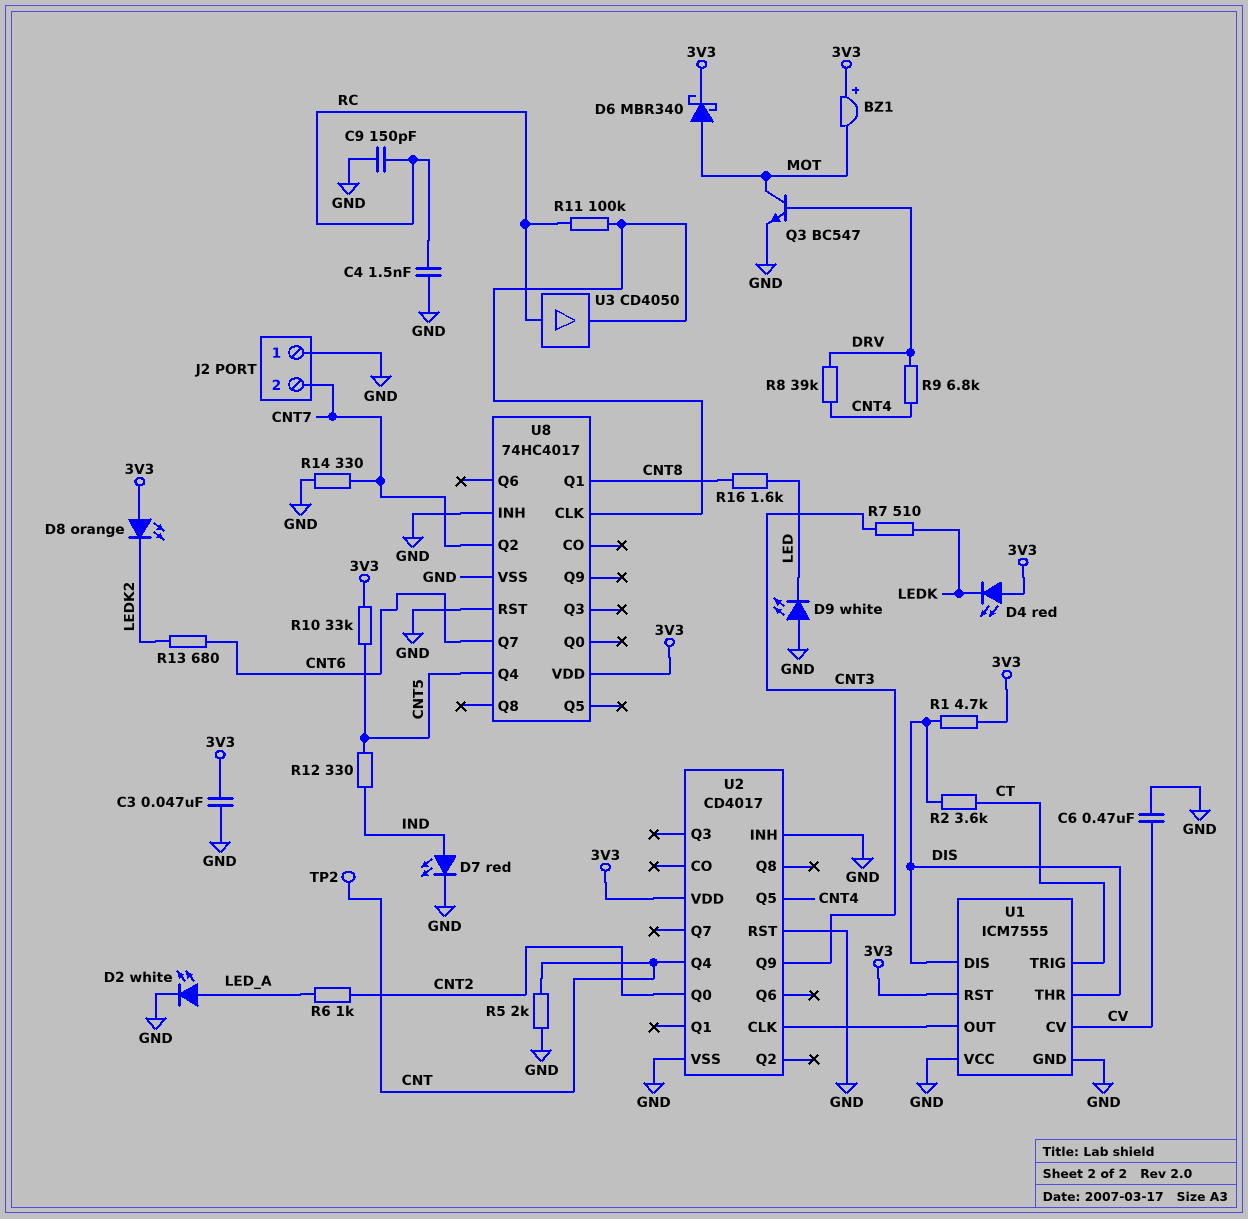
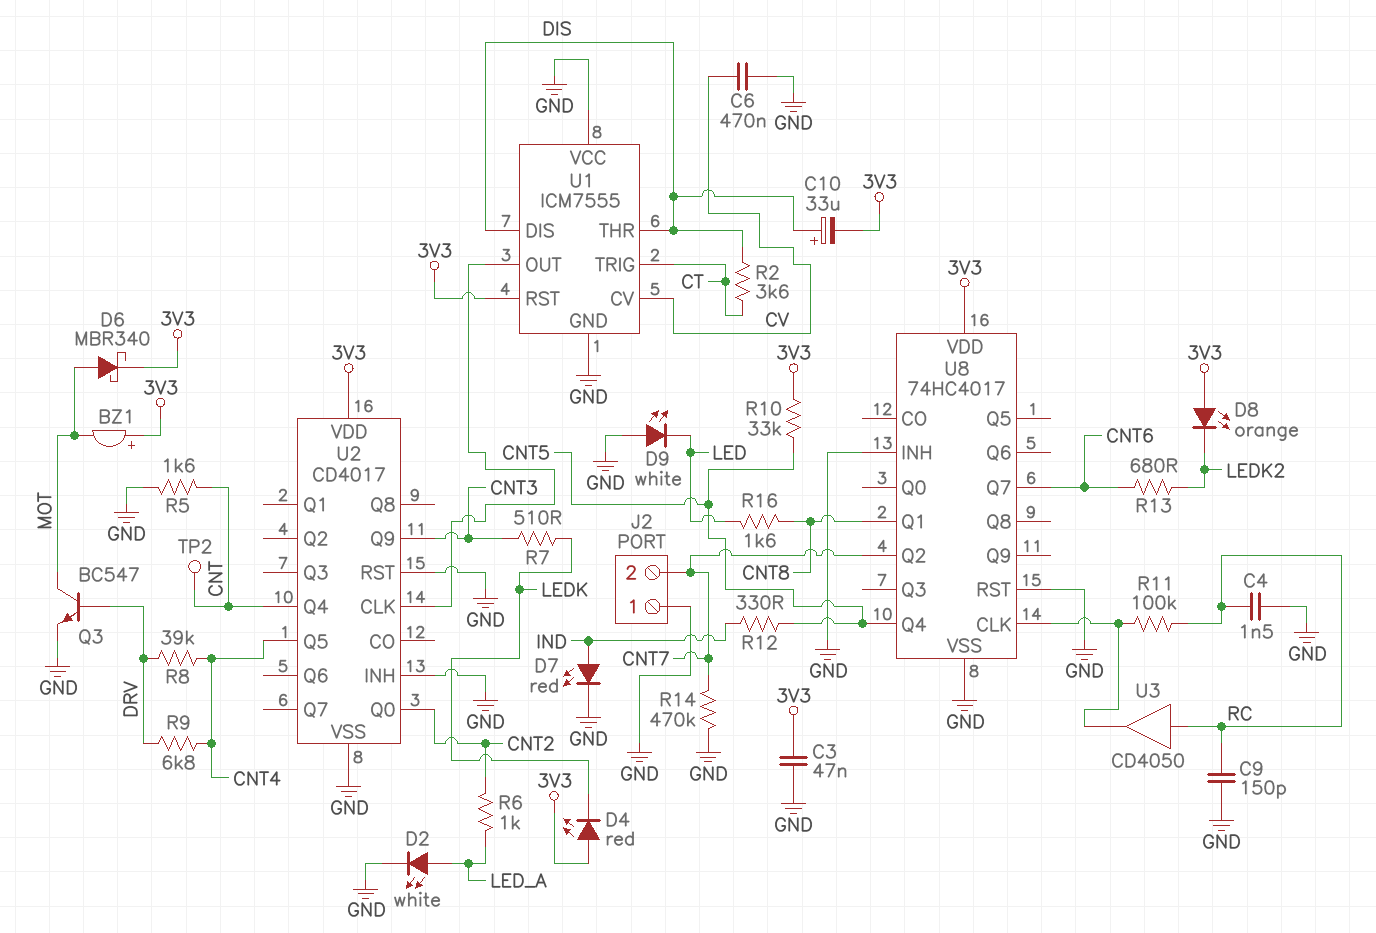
C10: none -> 33uF (plus DIS, minus 3V3)
R1: 4.7k (3V3, DIS) -> none
R5: 2k (CNT, GND) -> 1.6k (CNT, GND)
R14: 330 (CNT7, GND) -> 470k (CNT7, GND)

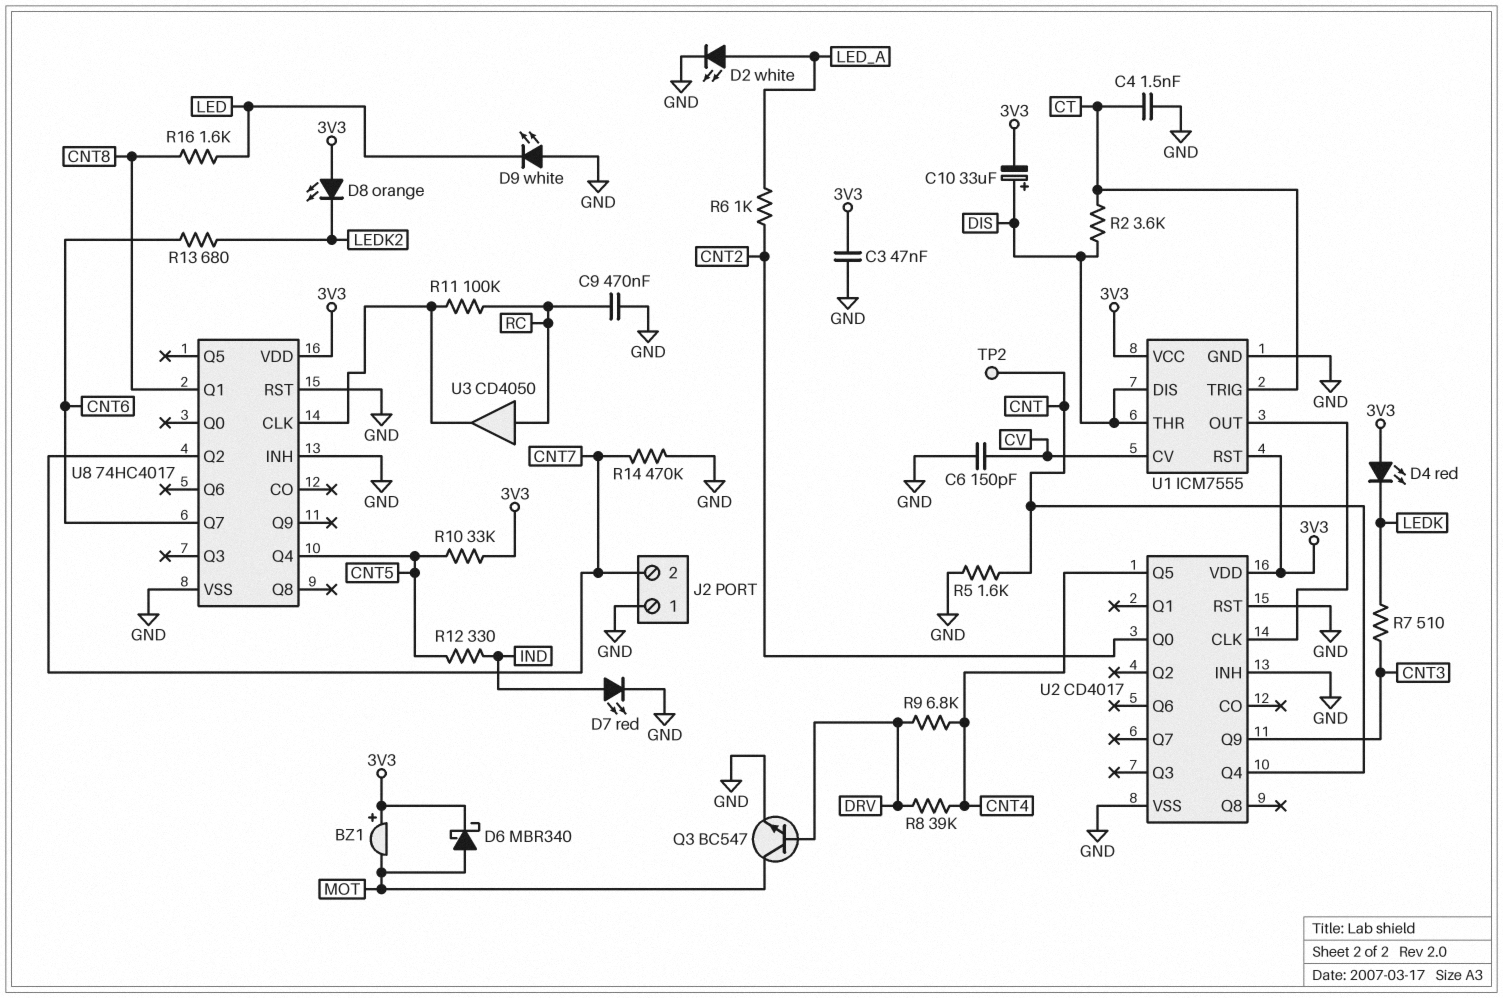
C4: 1.5nF (GND, RC) -> 1.5nF (CT, GND)
C6: 470nF (CV, GND) -> 150pF (CV, GND)
C9: 150pF (GND, RC) -> 470nF (GND, RC)
U1 pin VCC: GND -> 3V3

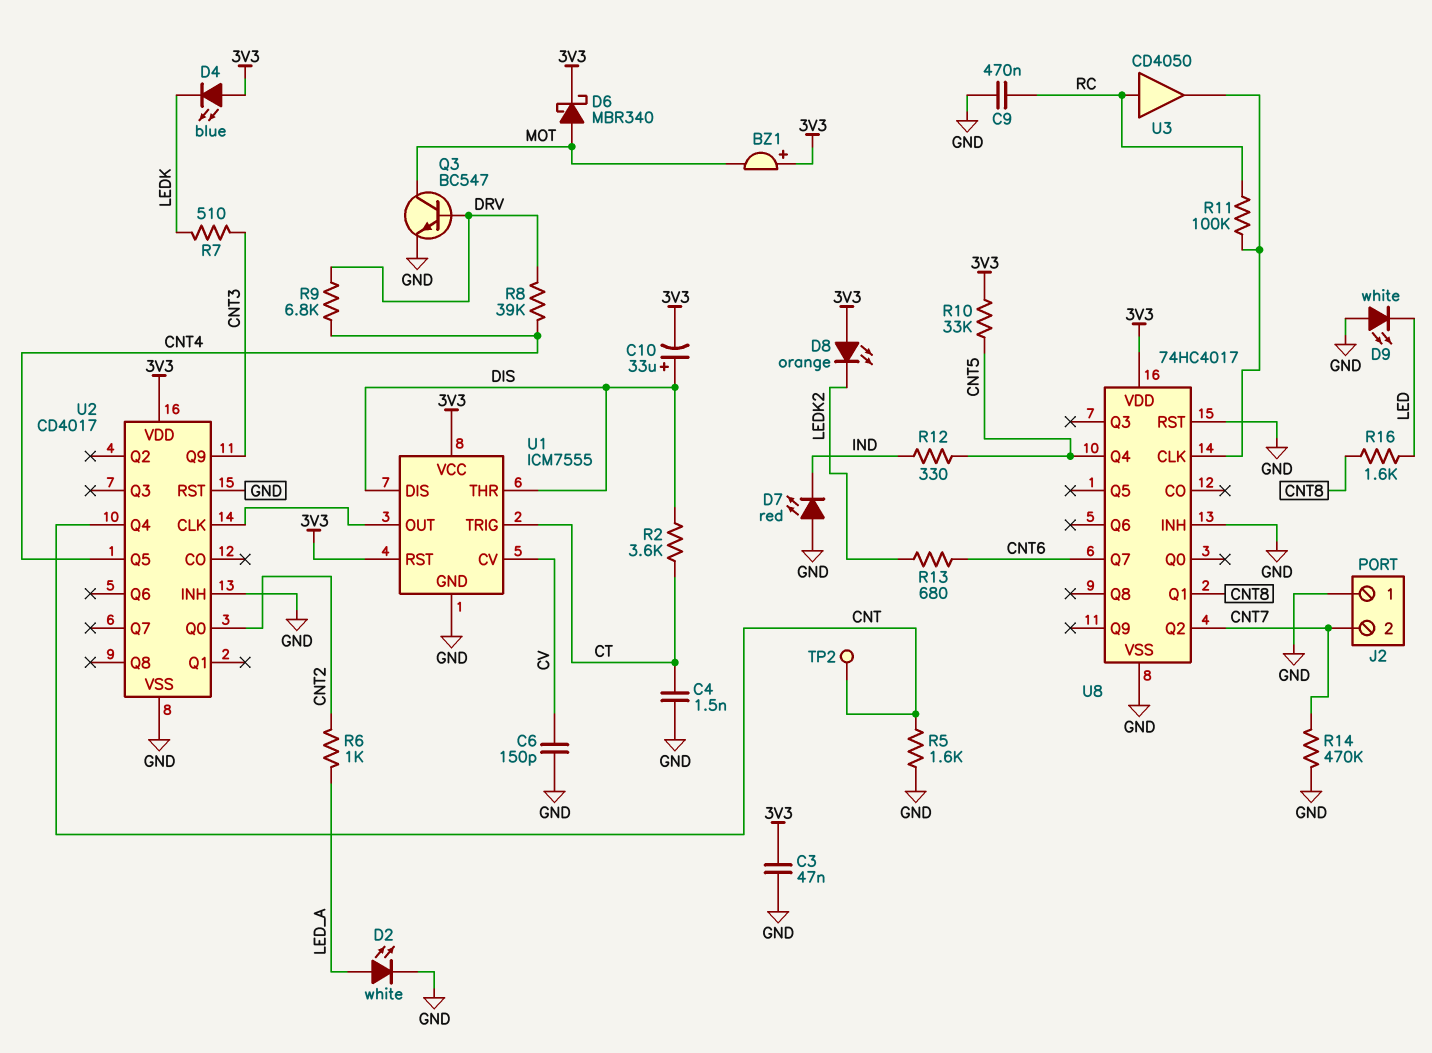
D4: LED red (A 3V3, K LEDK) -> LED blue (A 3V3, K LEDK)
D7: LED red (A IND, K GND) -> LED red (A GND, K IND)

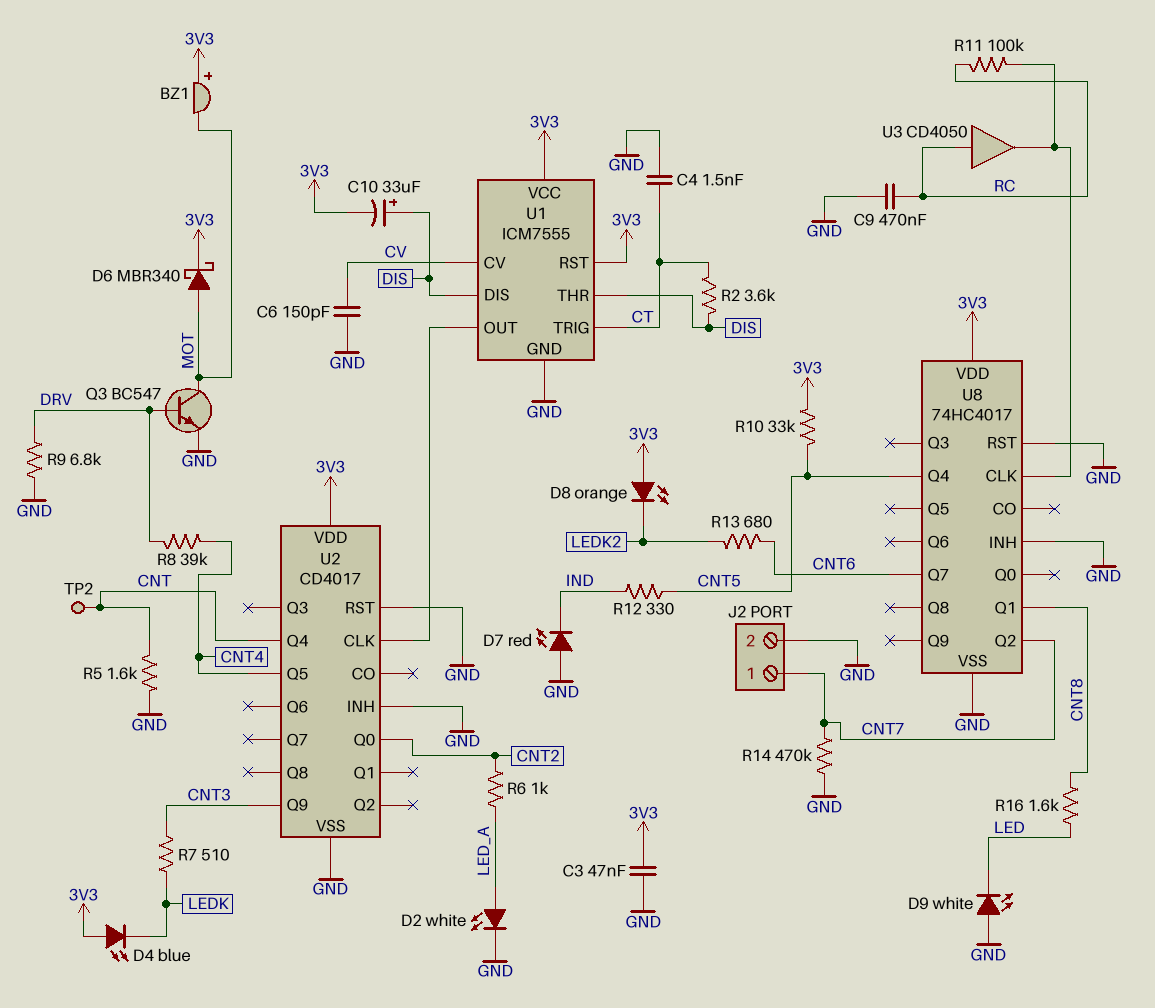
J2 pin 1: GND -> CNT7
J2 pin 2: CNT7 -> GND
R9: 6.8k (CNT4, DRV) -> 6.8k (DRV, GND)

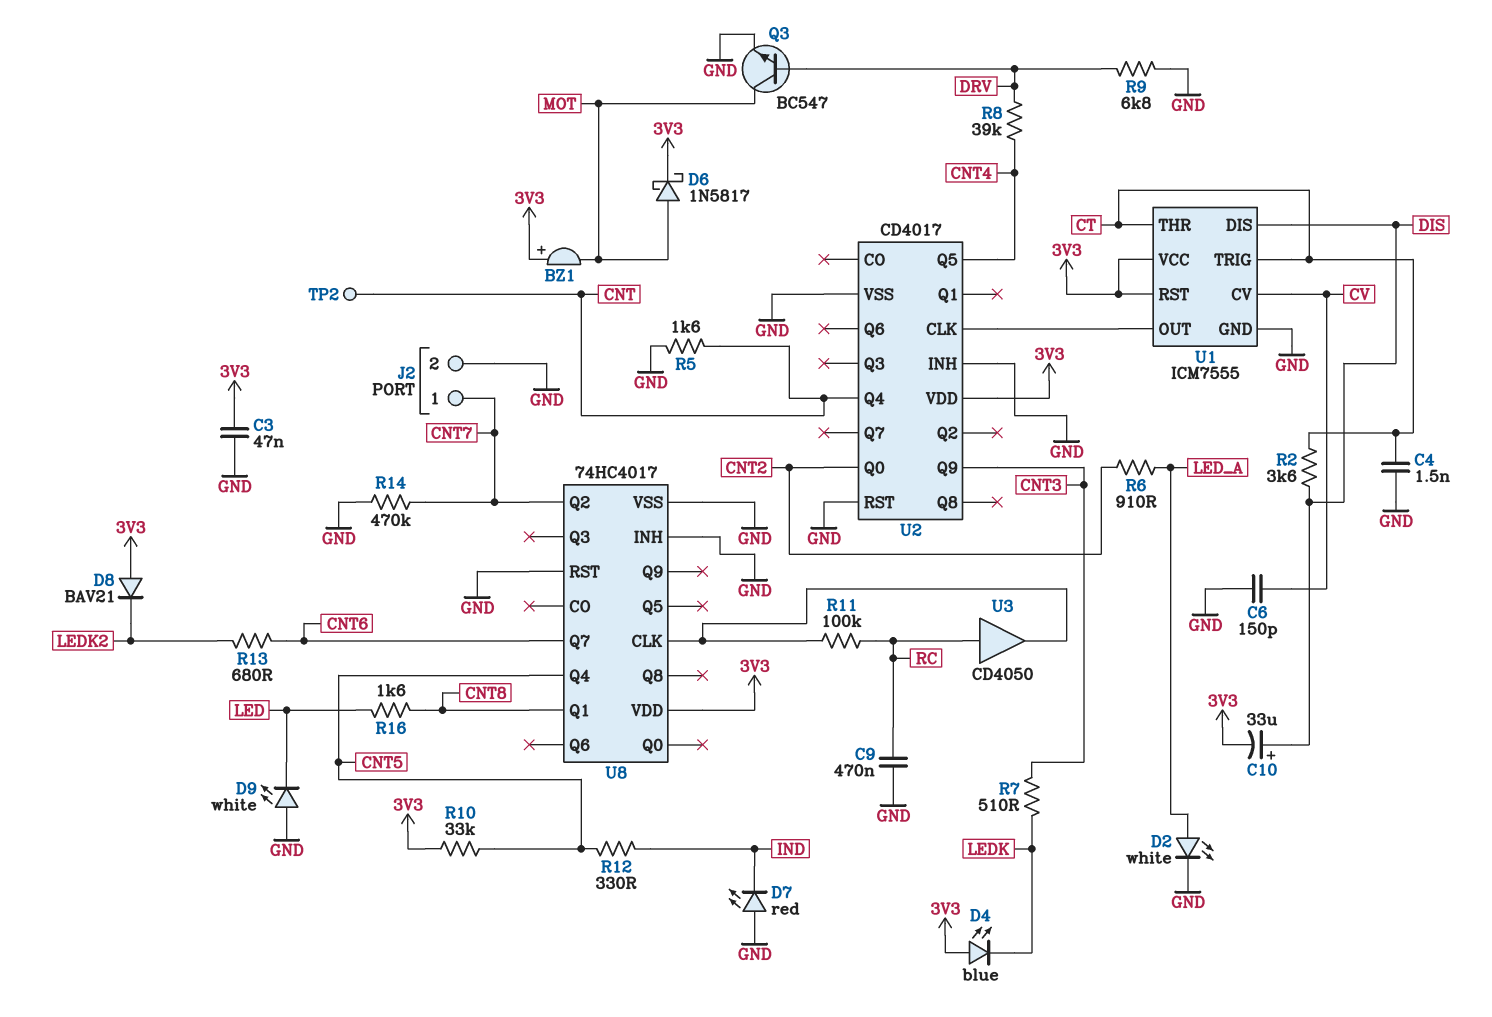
D6: schottky MBR340 (A MOT, K 3V3) -> schottky 1N5817 (A MOT, K 3V3)
D8: LED orange (A 3V3, K LEDK2) -> diode BAV21 (A 3V3, K LEDK2)
R6: 1k (CNT2, LED_A) -> 910 (CNT2, LED_A)
U1 pin THR: DIS -> CT

